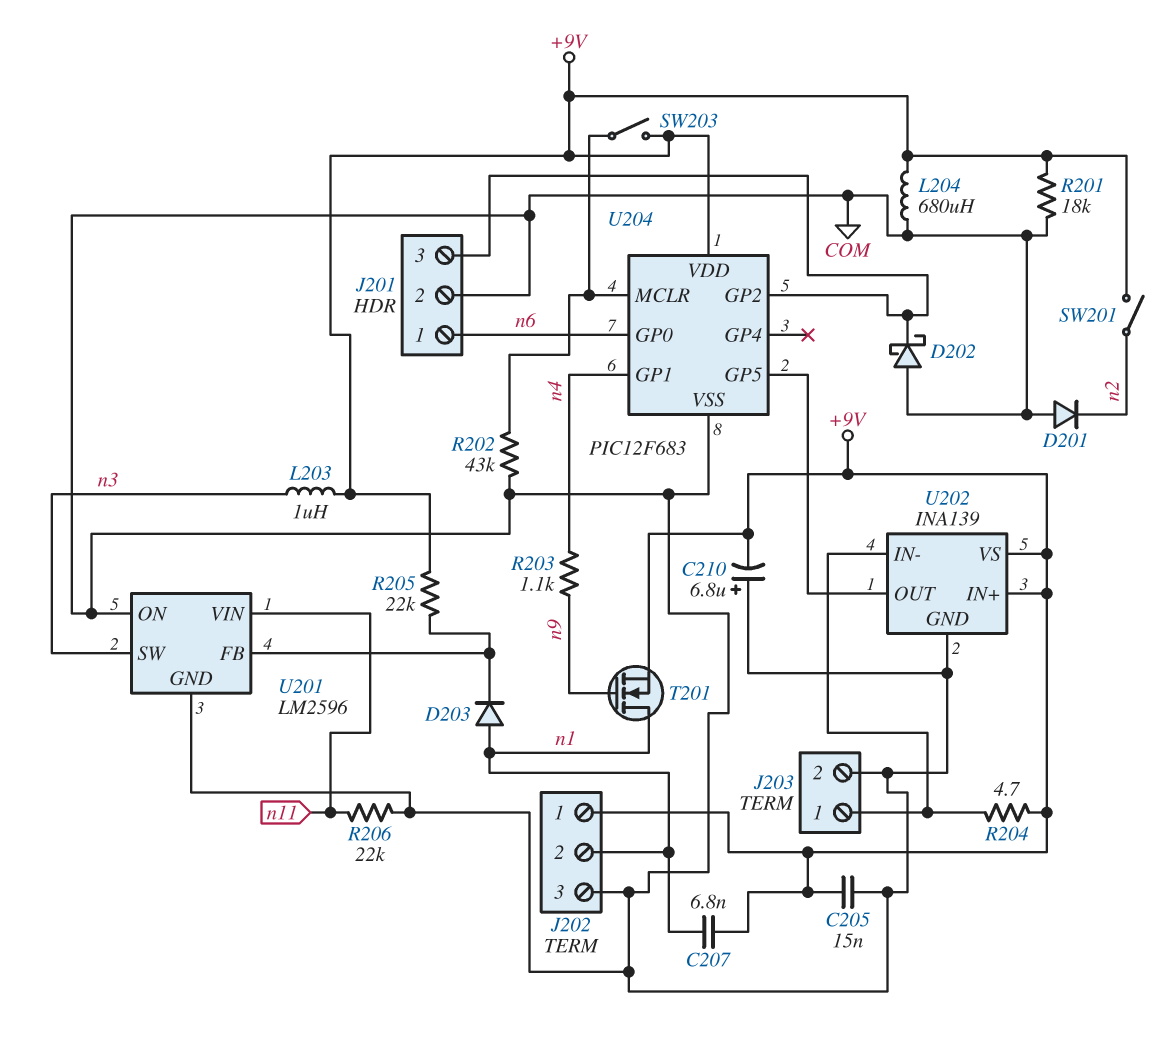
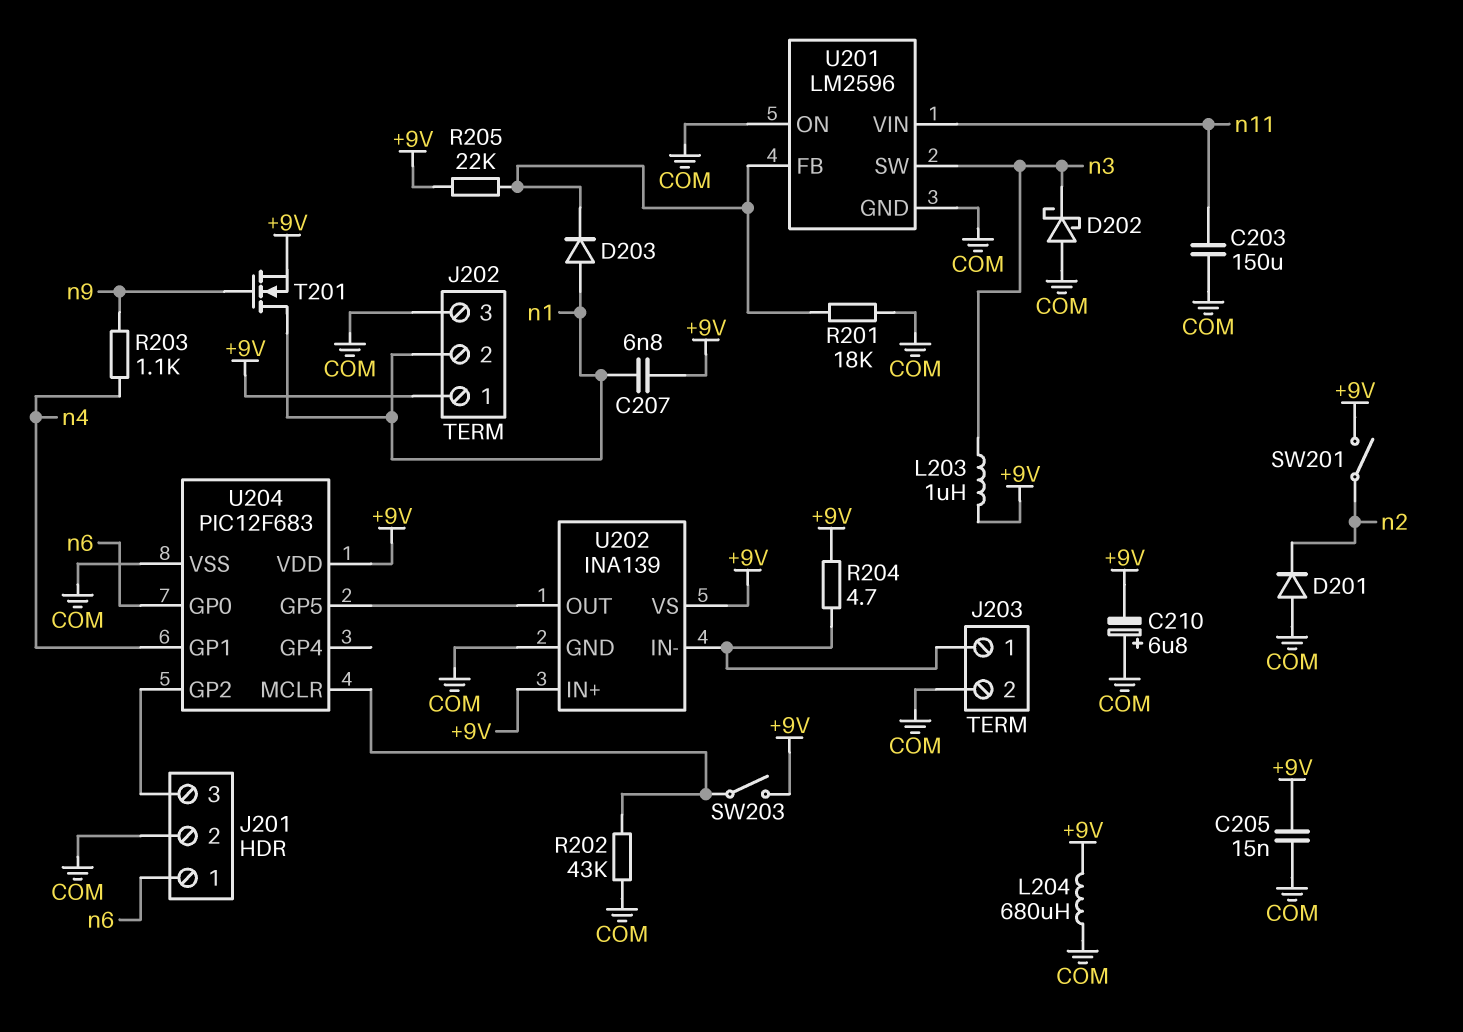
C203: none -> 150uF (COM, n11)
D202: schottky (A COM, K J201/3) -> schottky (A COM, K n3)
R201: 18k (+9V, COM) -> 18k (COM, U201/FB)
R206: 22k (COM, n11) -> none

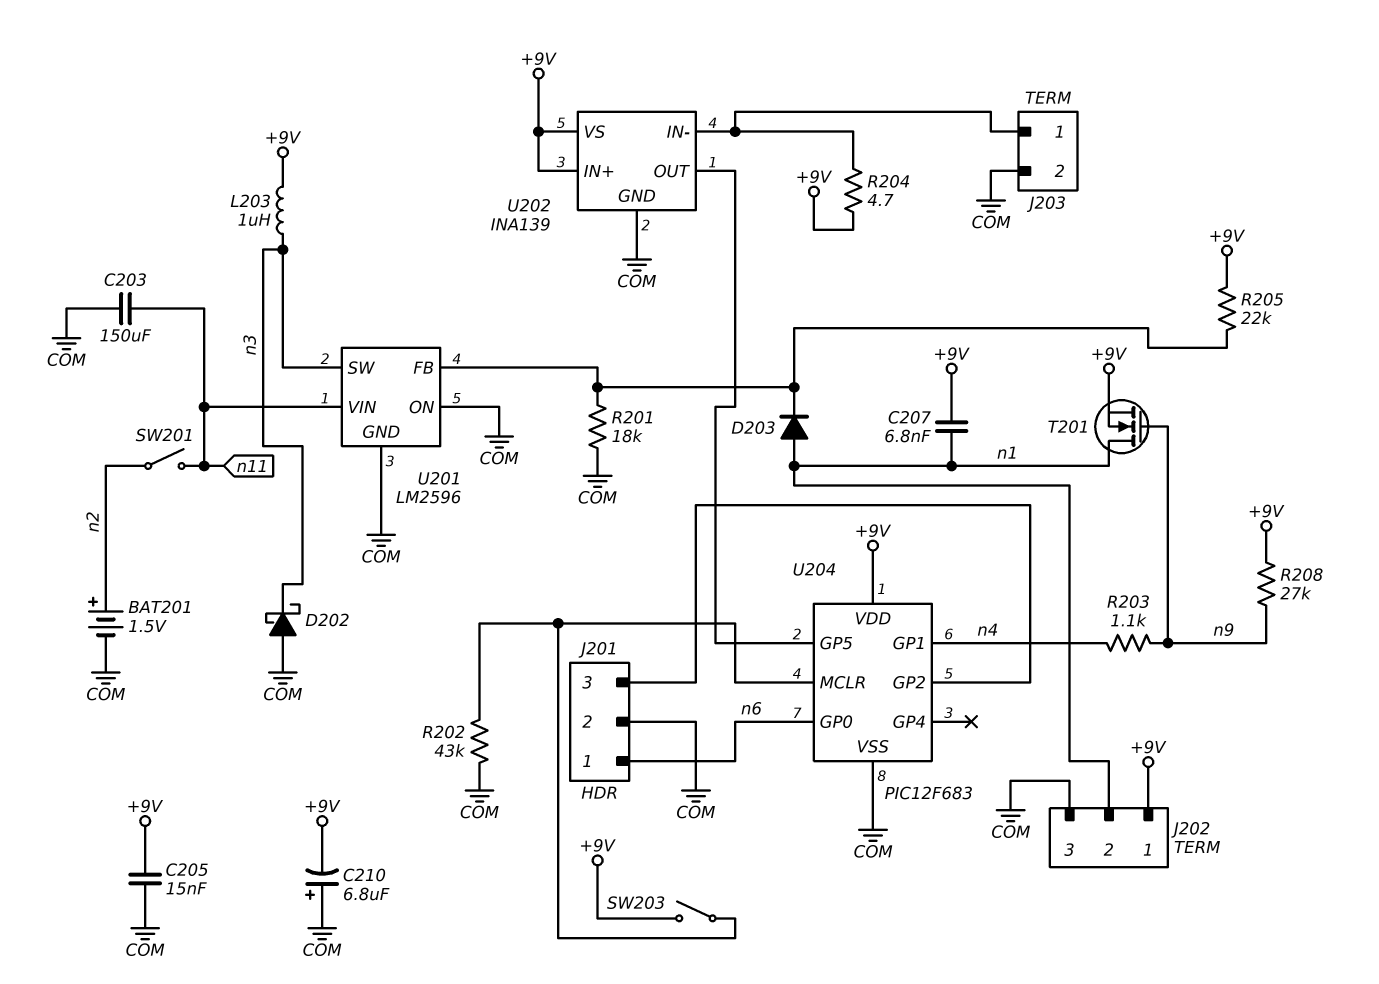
BAT201: none -> 1.5V (plus n2, minus COM)
D201: diode (A COM, K n2) -> none
L204: 680uH (+9V, COM) -> none
R208: none -> 27k (+9V, n9)
SW201: switch (+9V, n2) -> switch (n2, n11)

